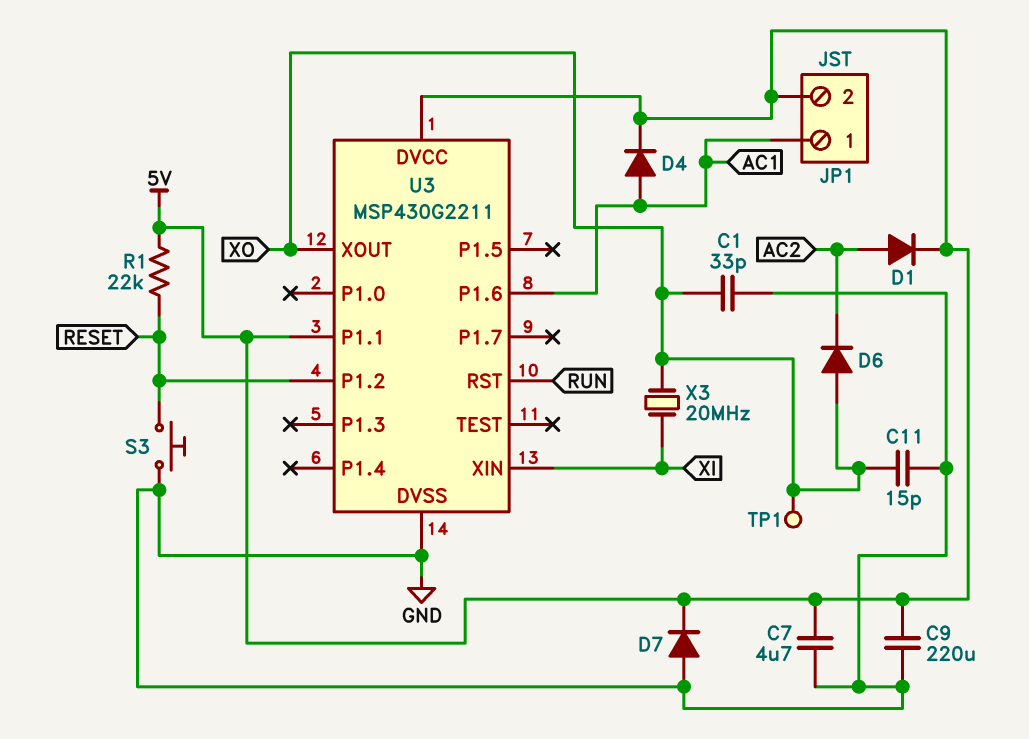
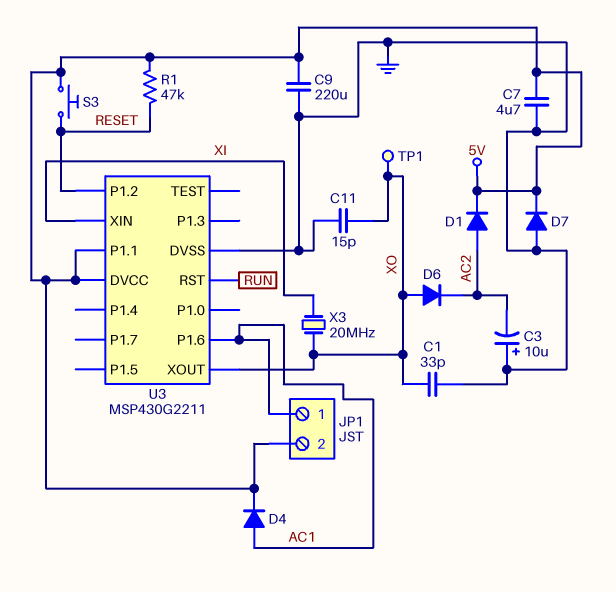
C3: none -> 10uF (plus GND, minus AC2)
R1: 22k (5V, RESET) -> 47k (5V, RESET)
S3: button (GND, RESET) -> button (5V, RESET)

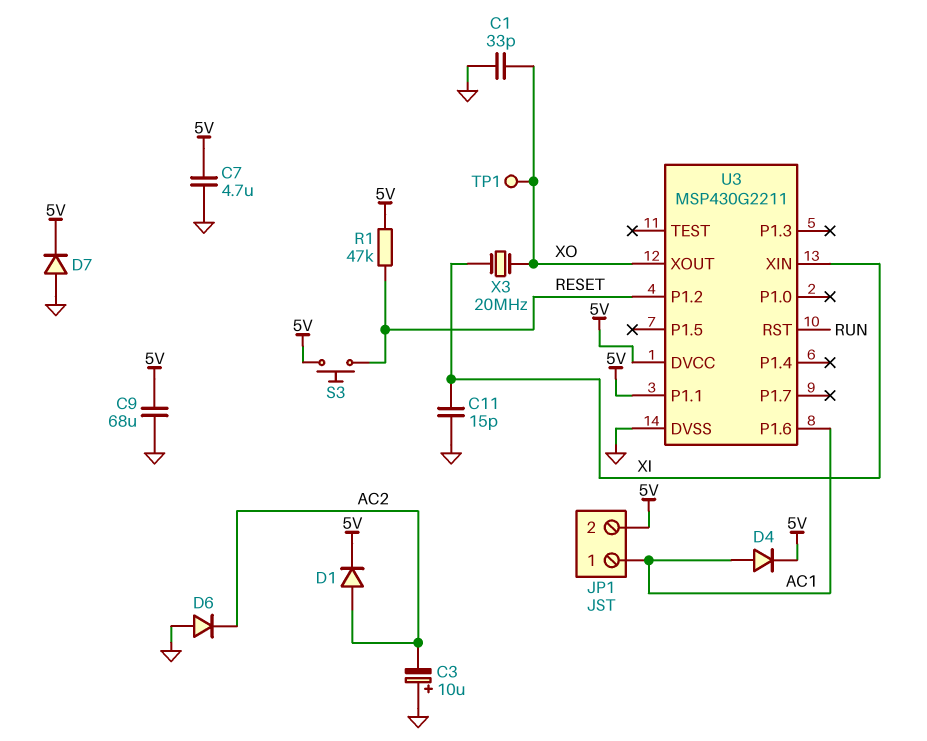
C9: 220uF (5V, GND) -> 68uF (5V, GND)
C11: 15pF (GND, XO) -> 15pF (GND, XI)
D6: diode (A XO, K AC2) -> diode (A GND, K AC2)

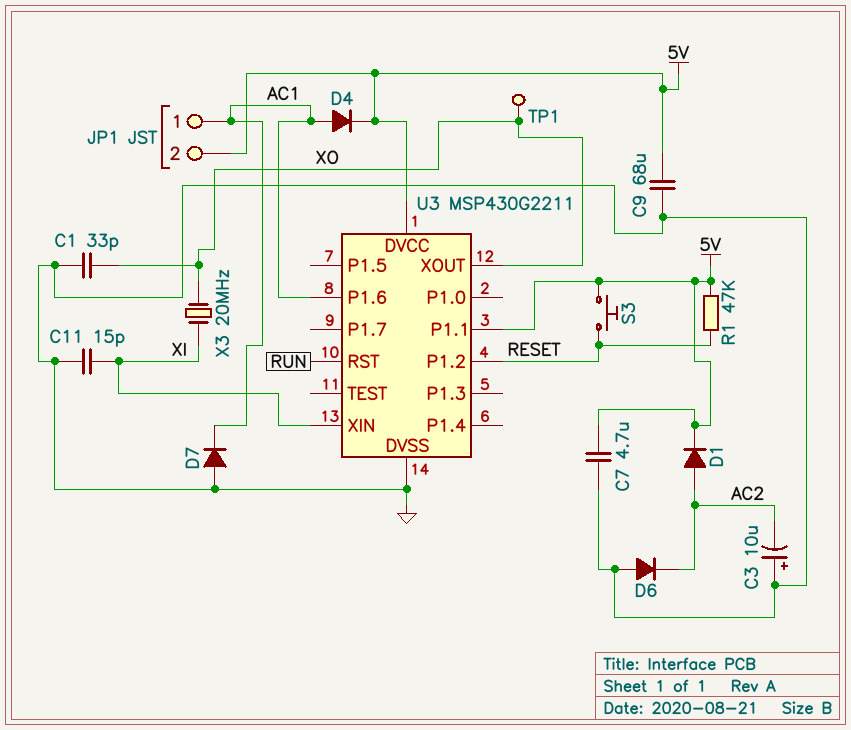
D7: diode (A GND, K 5V) -> diode (A GND, K AC1)

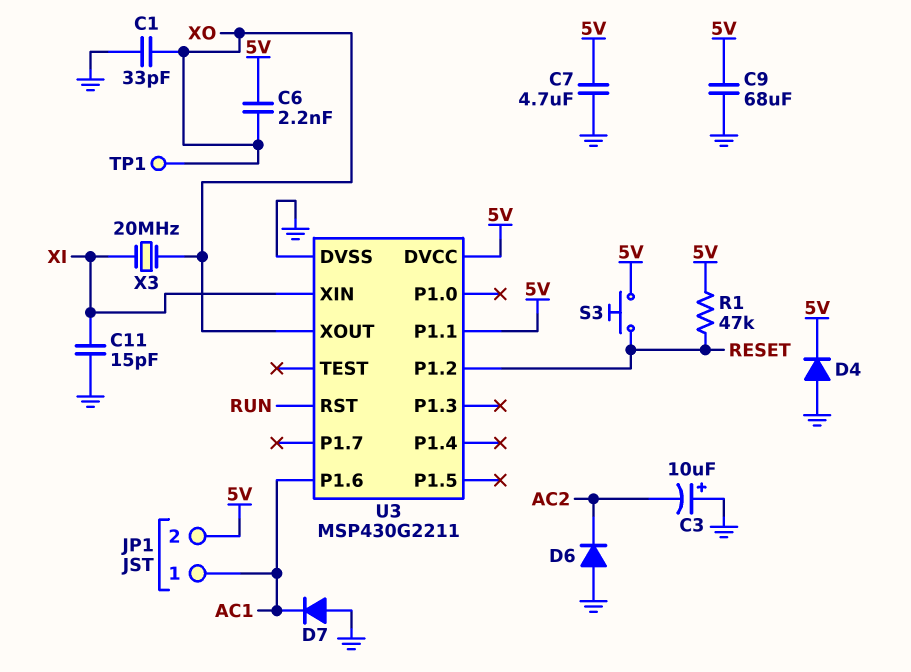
C6: none -> 2.2nF (5V, XO)
D1: diode (A AC2, K 5V) -> none
D4: diode (A AC1, K 5V) -> diode (A GND, K 5V)

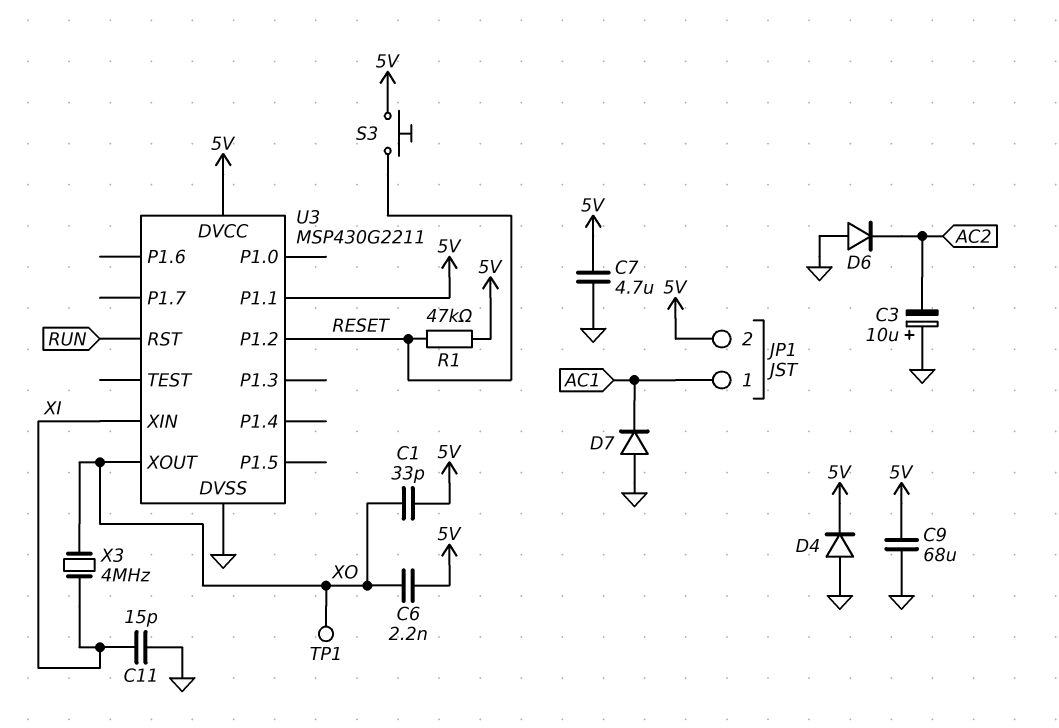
C1: 33pF (GND, XO) -> 33pF (5V, XO)
U3 pin P1.6: AC1 -> none
X3: 20MHz (XI, XO) -> 4MHz (XI, XO)

